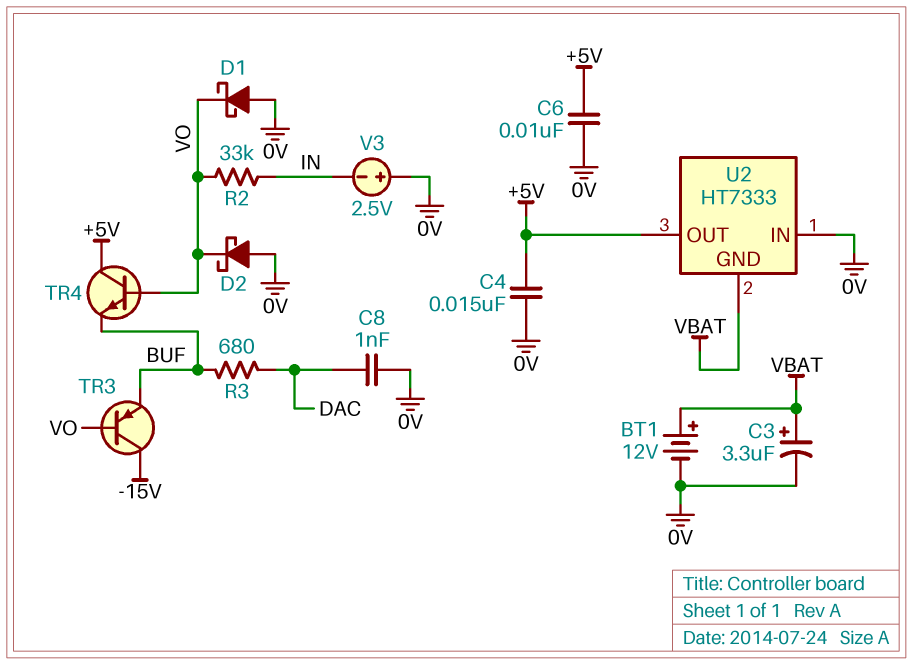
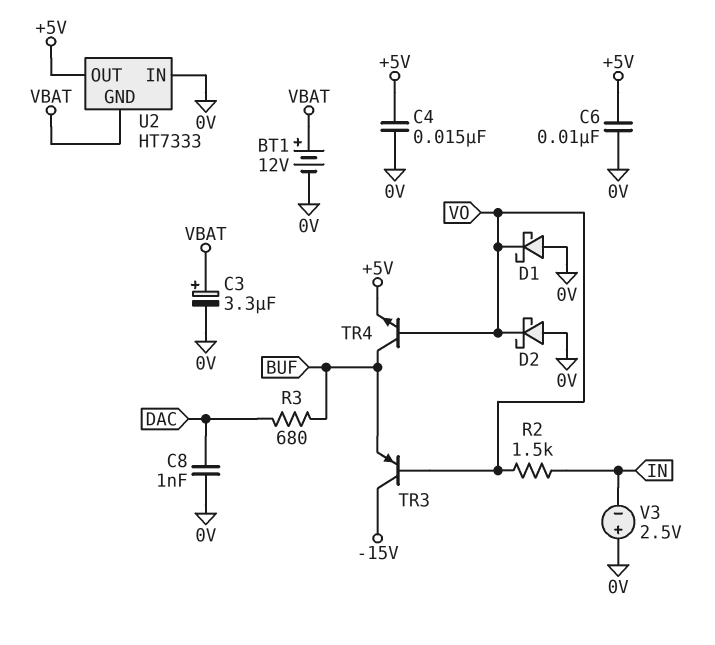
R2: 33k (IN, VO) -> 1.5k (IN, VO)
TR4: NPN (B VO, C +5V, E BUF) -> NPN (B VO, C BUF, E +5V)

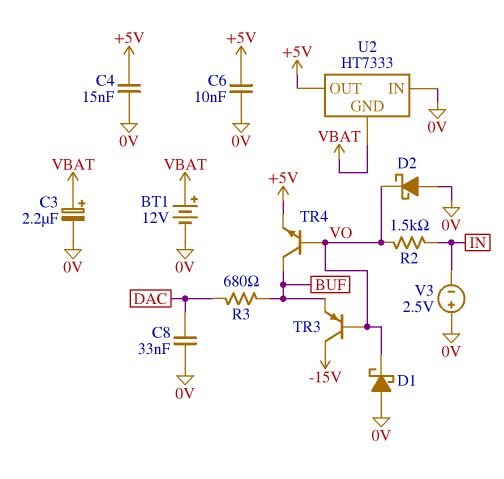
C3: 3.3uF (plus VBAT, minus 0V) -> 2.2uF (plus VBAT, minus 0V)
C8: 1nF (0V, DAC) -> 33nF (0V, DAC)

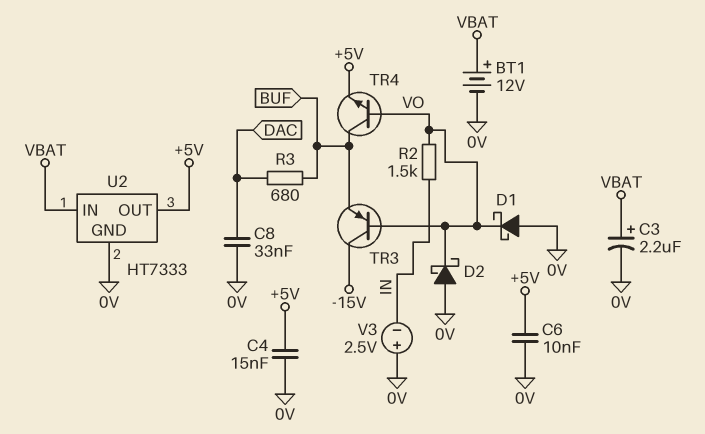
U2 pin GND: VBAT -> 0V
U2 pin IN: 0V -> VBAT

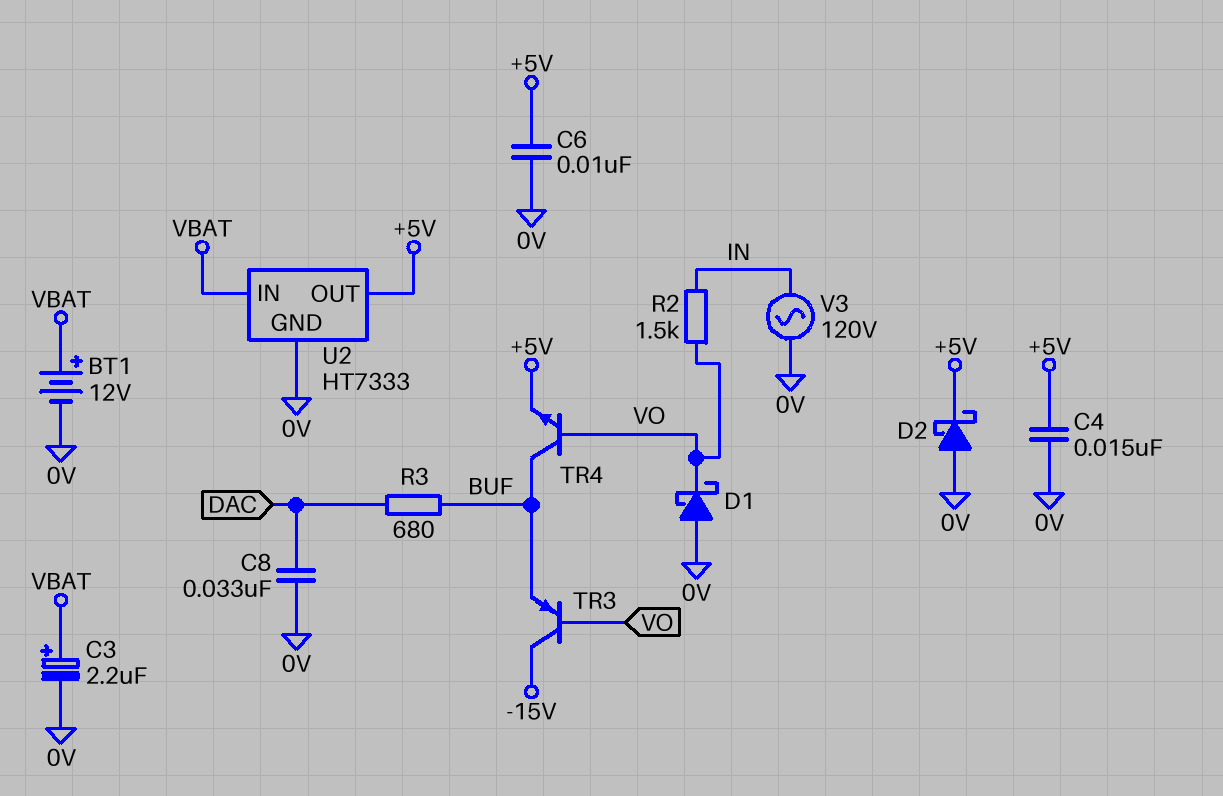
D2: schottky (A 0V, K VO) -> schottky (A 0V, K +5V)
V3: 2.5V (plus 0V, minus IN) -> AC 120V (0V, IN)

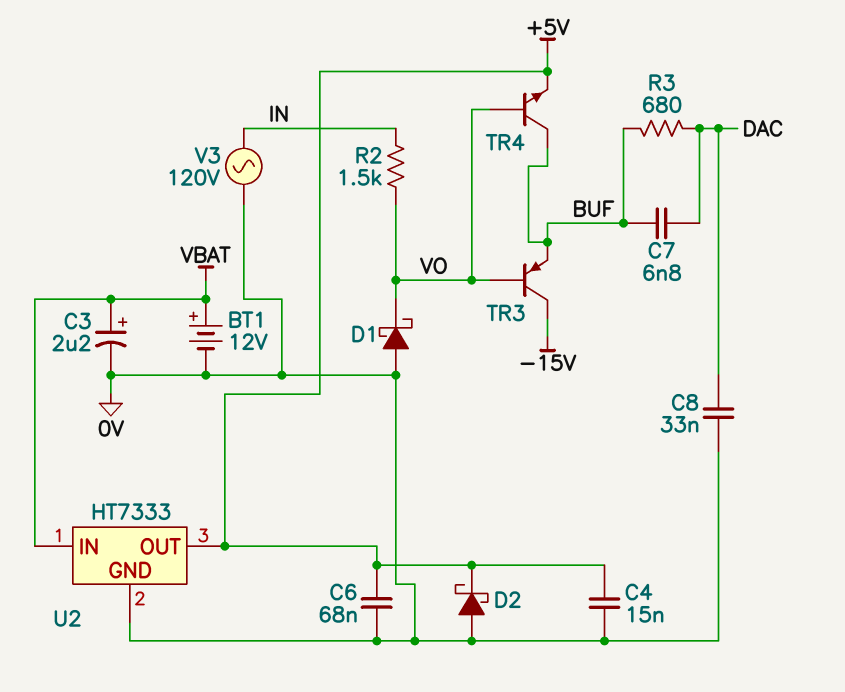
C6: 10nF (+5V, 0V) -> 68nF (+5V, 0V)
C7: none -> 6.8nF (BUF, DAC)

